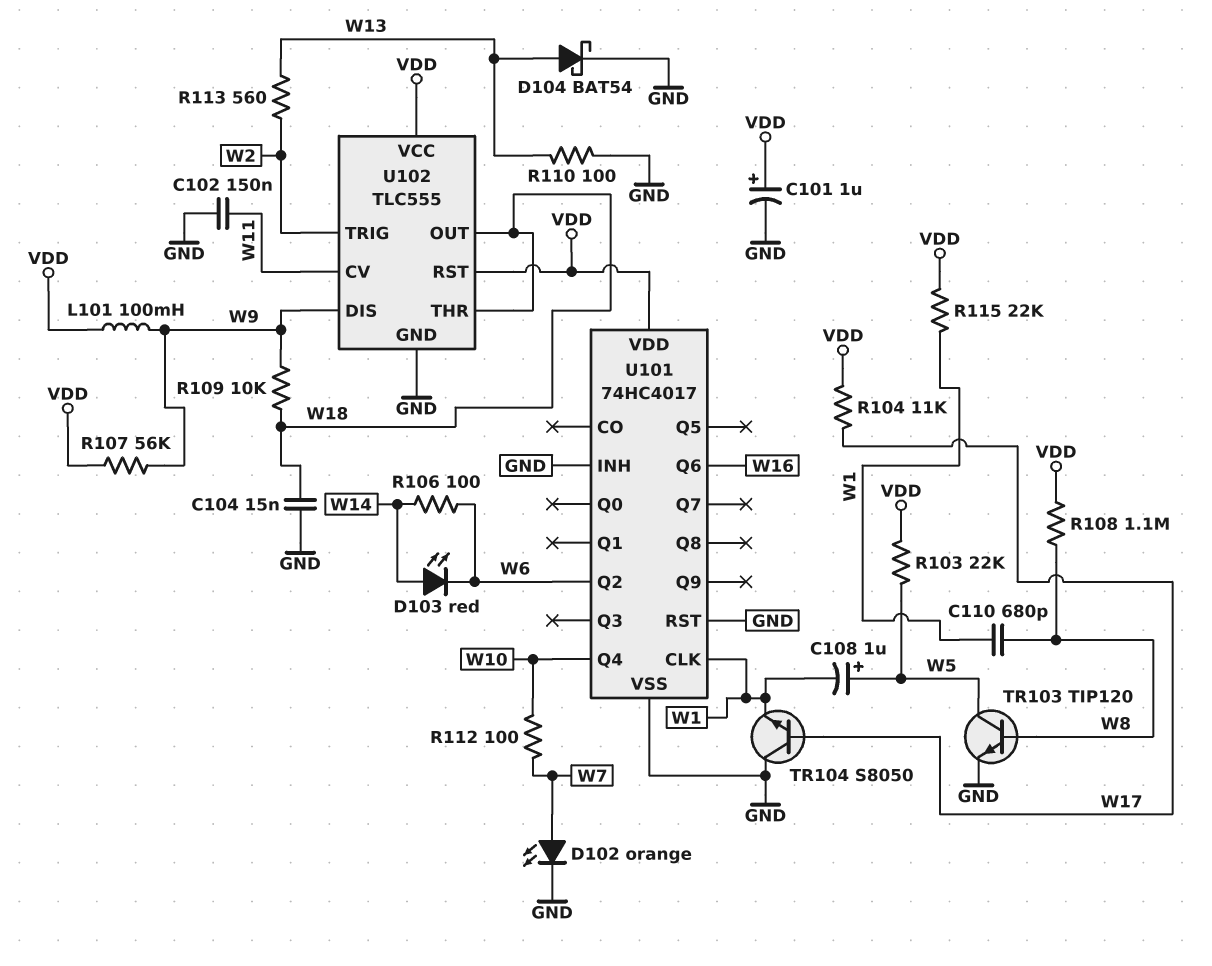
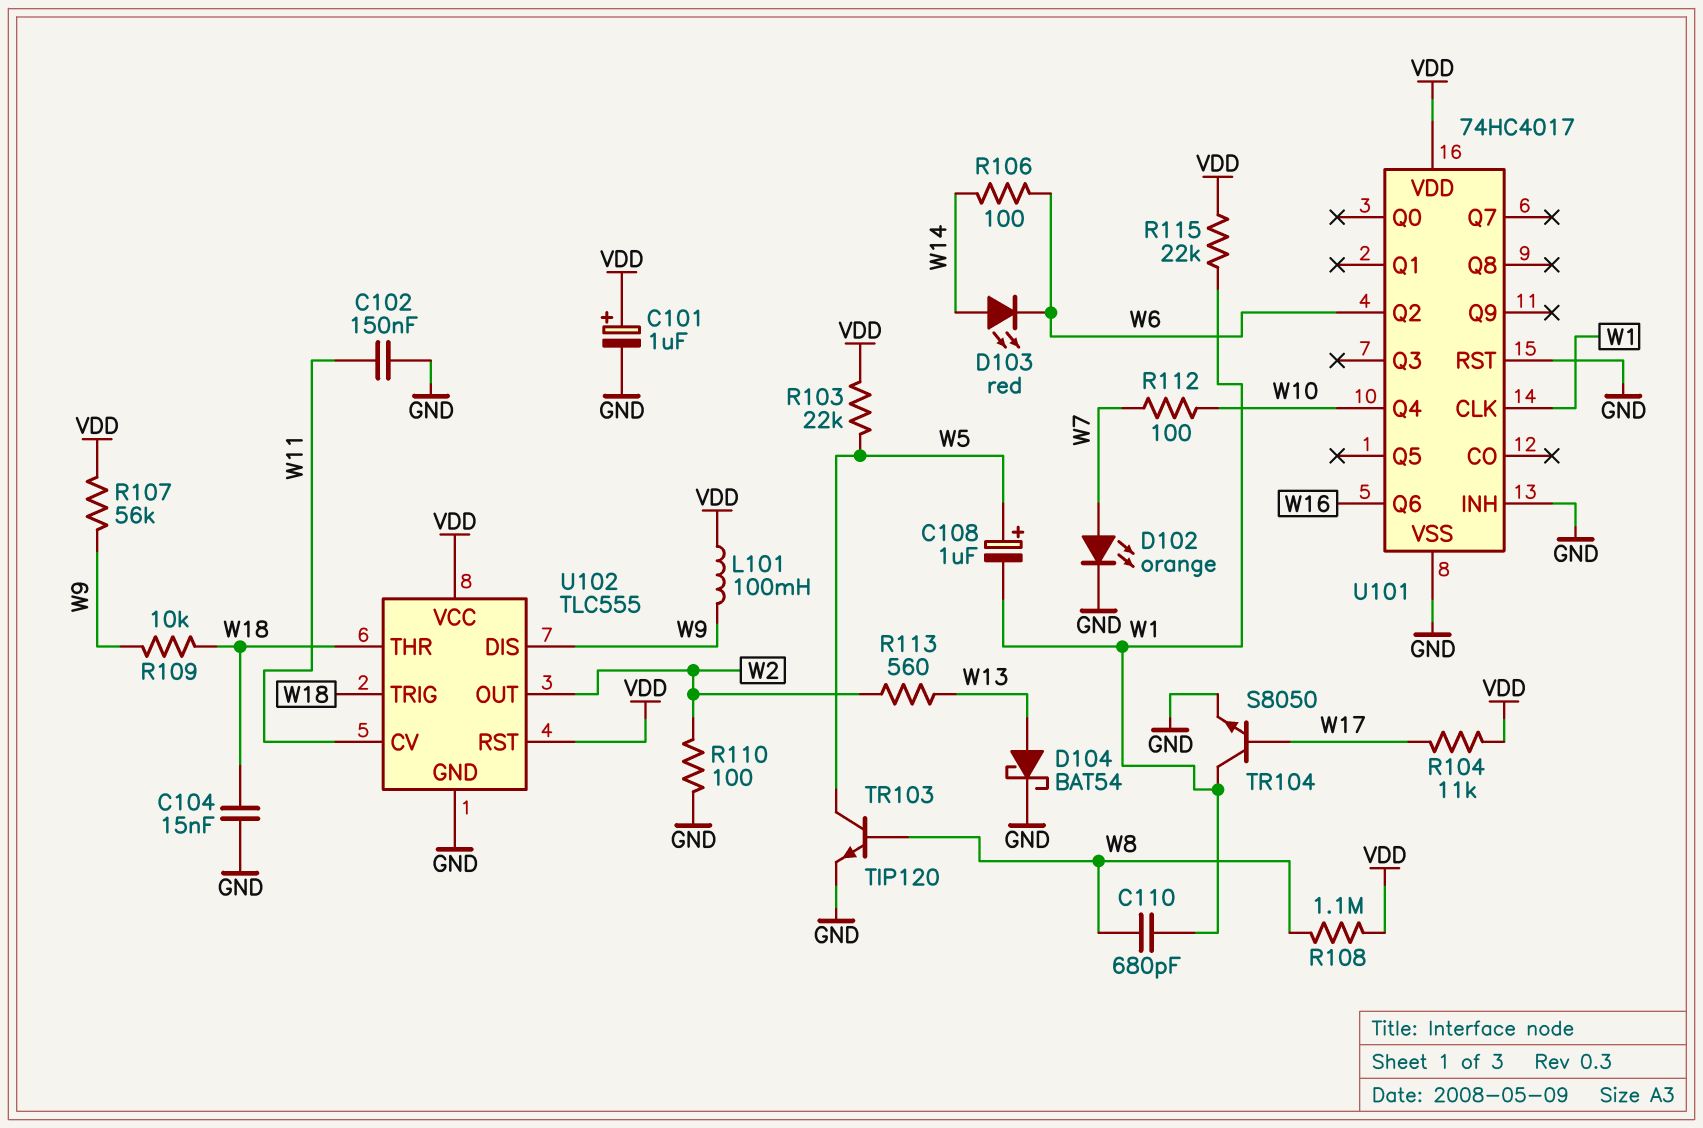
R110: 100 (GND, W13) -> 100 (GND, W2)
TR104: NPN S8050 (B W17, C GND, E W1) -> NPN S8050 (B W17, C W1, E GND)
U102 pin OUT: W18 -> W2
U102 pin TRIG: W2 -> W18

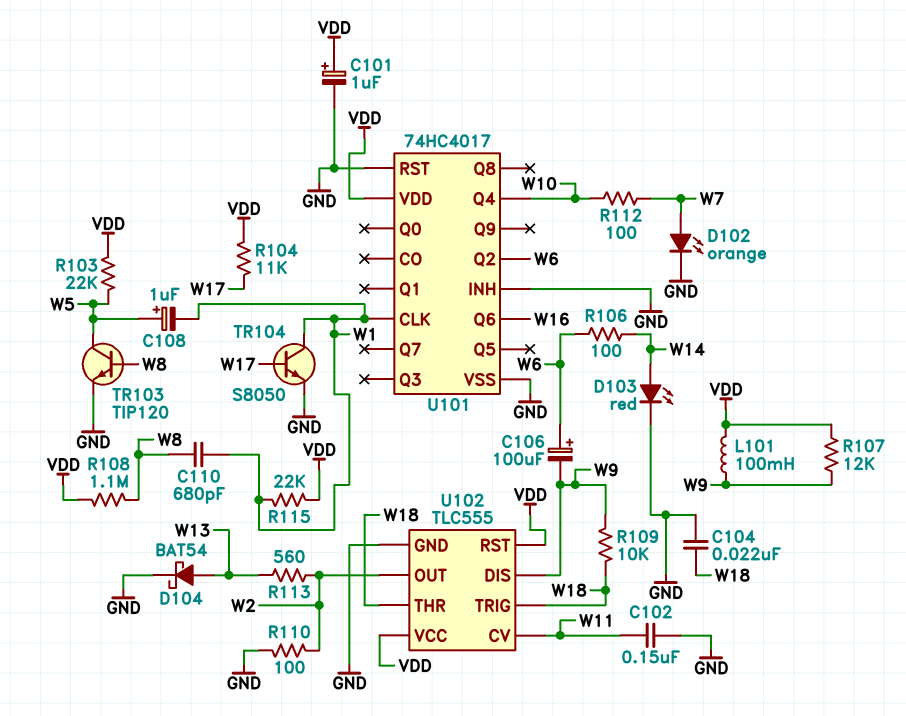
C104: 15nF (GND, W18) -> 22nF (GND, W18)
C106: none -> 100uF (plus W6, minus W9)
D103: LED red (A W14, K W6) -> LED red (A W14, K GND)
R107: 56k (VDD, W9) -> 12k (VDD, W9)

